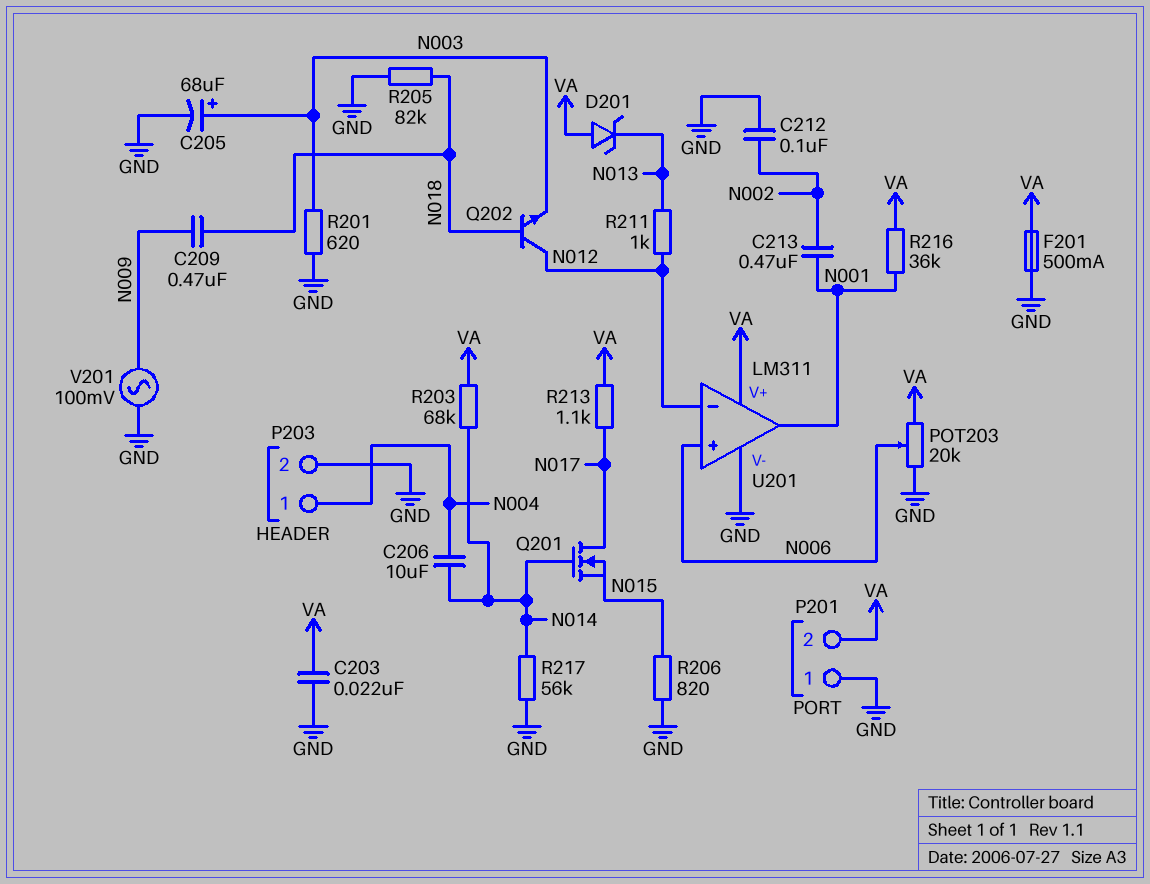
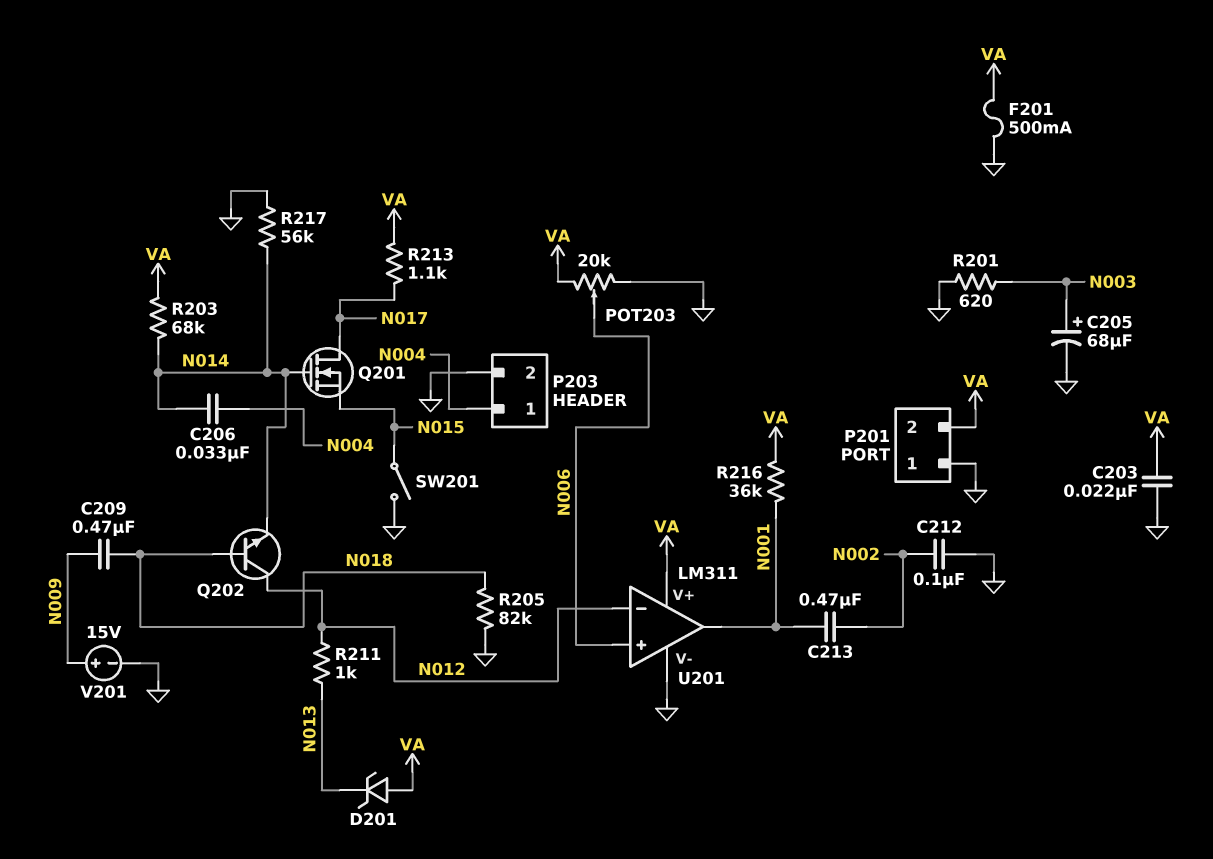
C206: 10uF (N004, N014) -> 33nF (N004, N014)
Q202: NPN (B N018, C N012, E N003) -> NPN (B N018, C N012, E N014)
R206: 820 (GND, N015) -> none
SW201: none -> switch (GND, N015)
V201: AC 100mV (GND, N009) -> 15V (plus N009, minus GND)

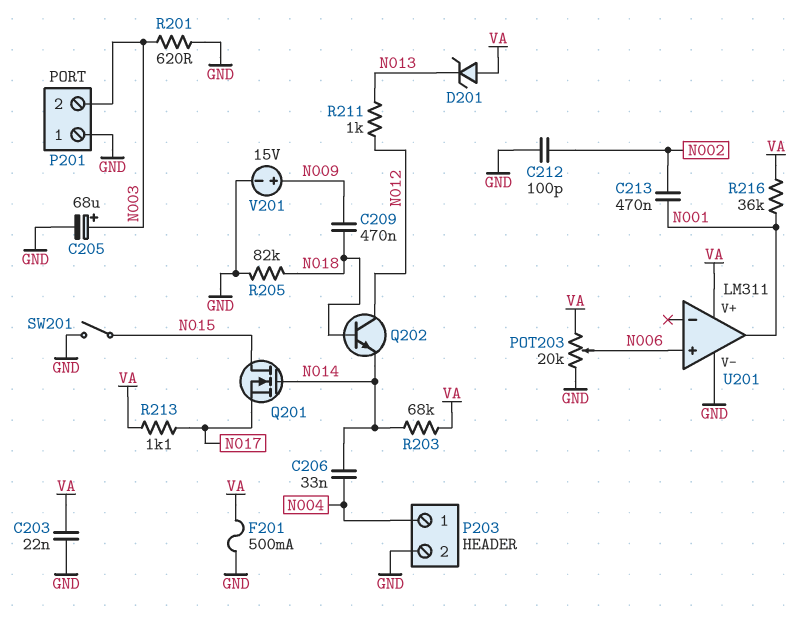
C212: 100nF (GND, N002) -> 100pF (GND, N002)
P201 pin 2: VA -> N003
Q201: NMOS (G N014, D N017, S N015) -> NMOS (G N014, D N015, S N017)
R217: 56k (GND, N014) -> none
U201 pin in-: N012 -> none

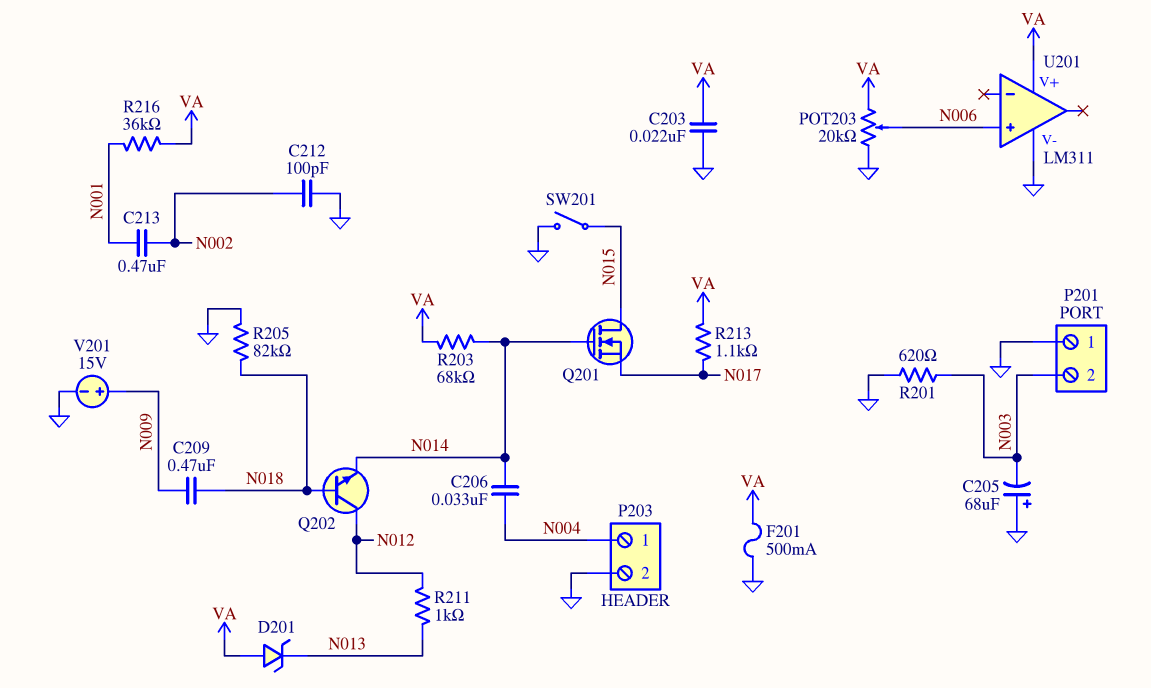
C205: 68uF (plus N003, minus GND) -> 68uF (plus GND, minus N003)
U201 pin out: N001 -> none

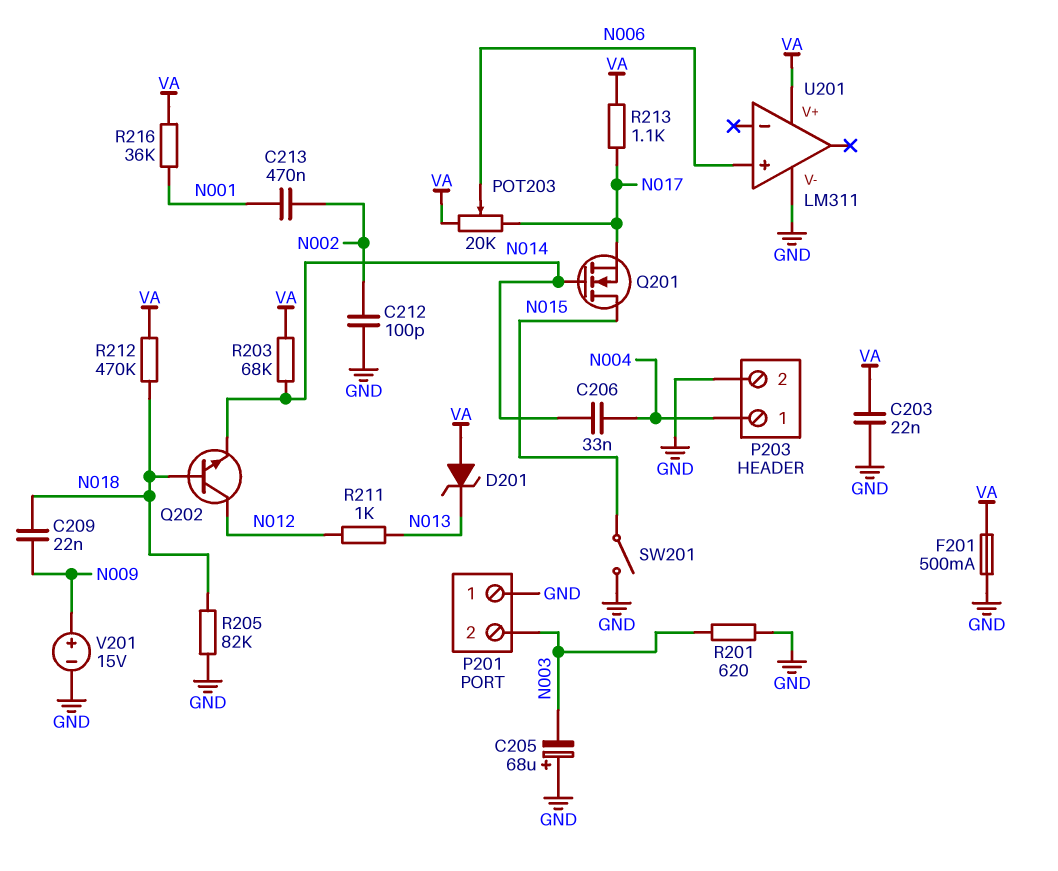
C209: 470nF (N009, N018) -> 22nF (N009, N018)
POT203: 20k (GND, VA, wiper N006) -> 20k (N017, VA, wiper N006)
R212: none -> 470k (N018, VA)

